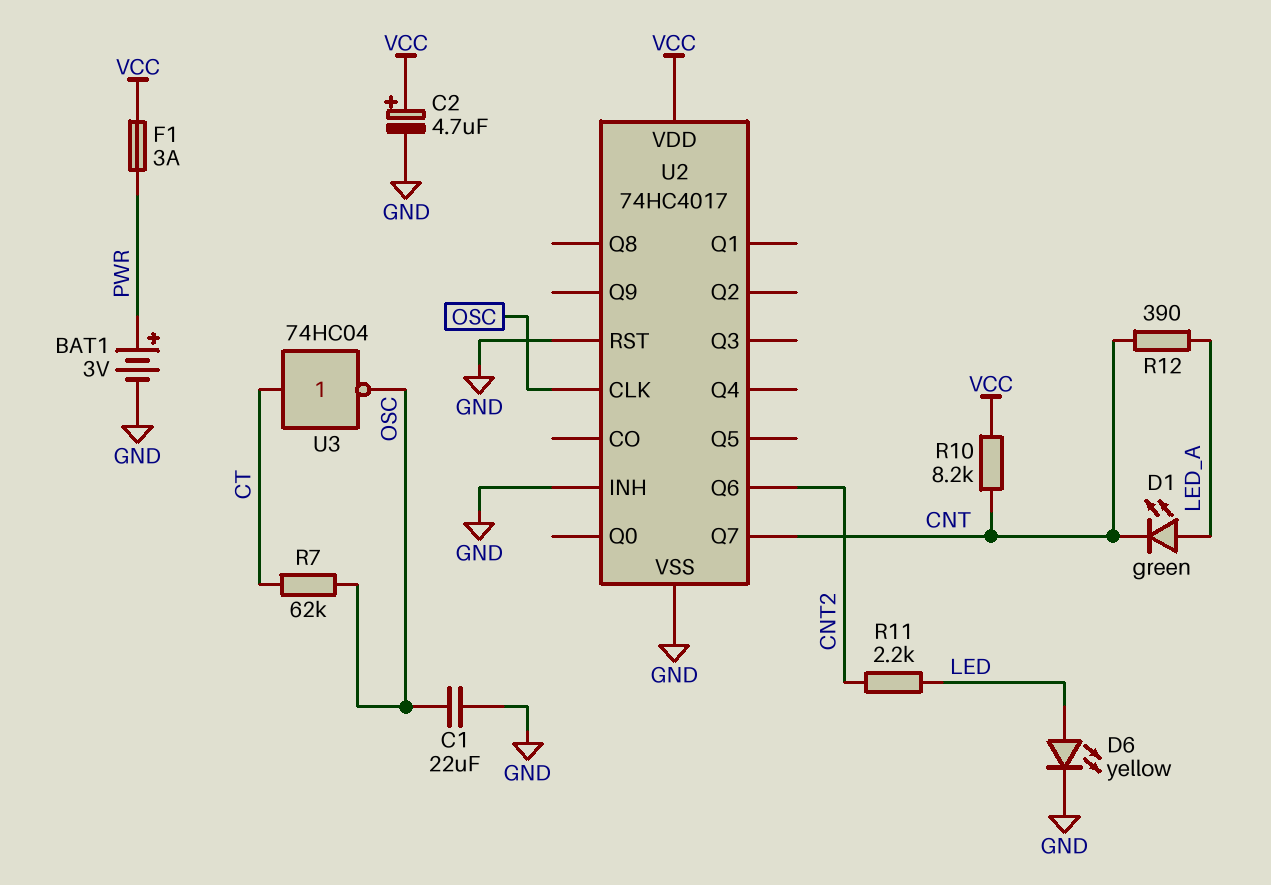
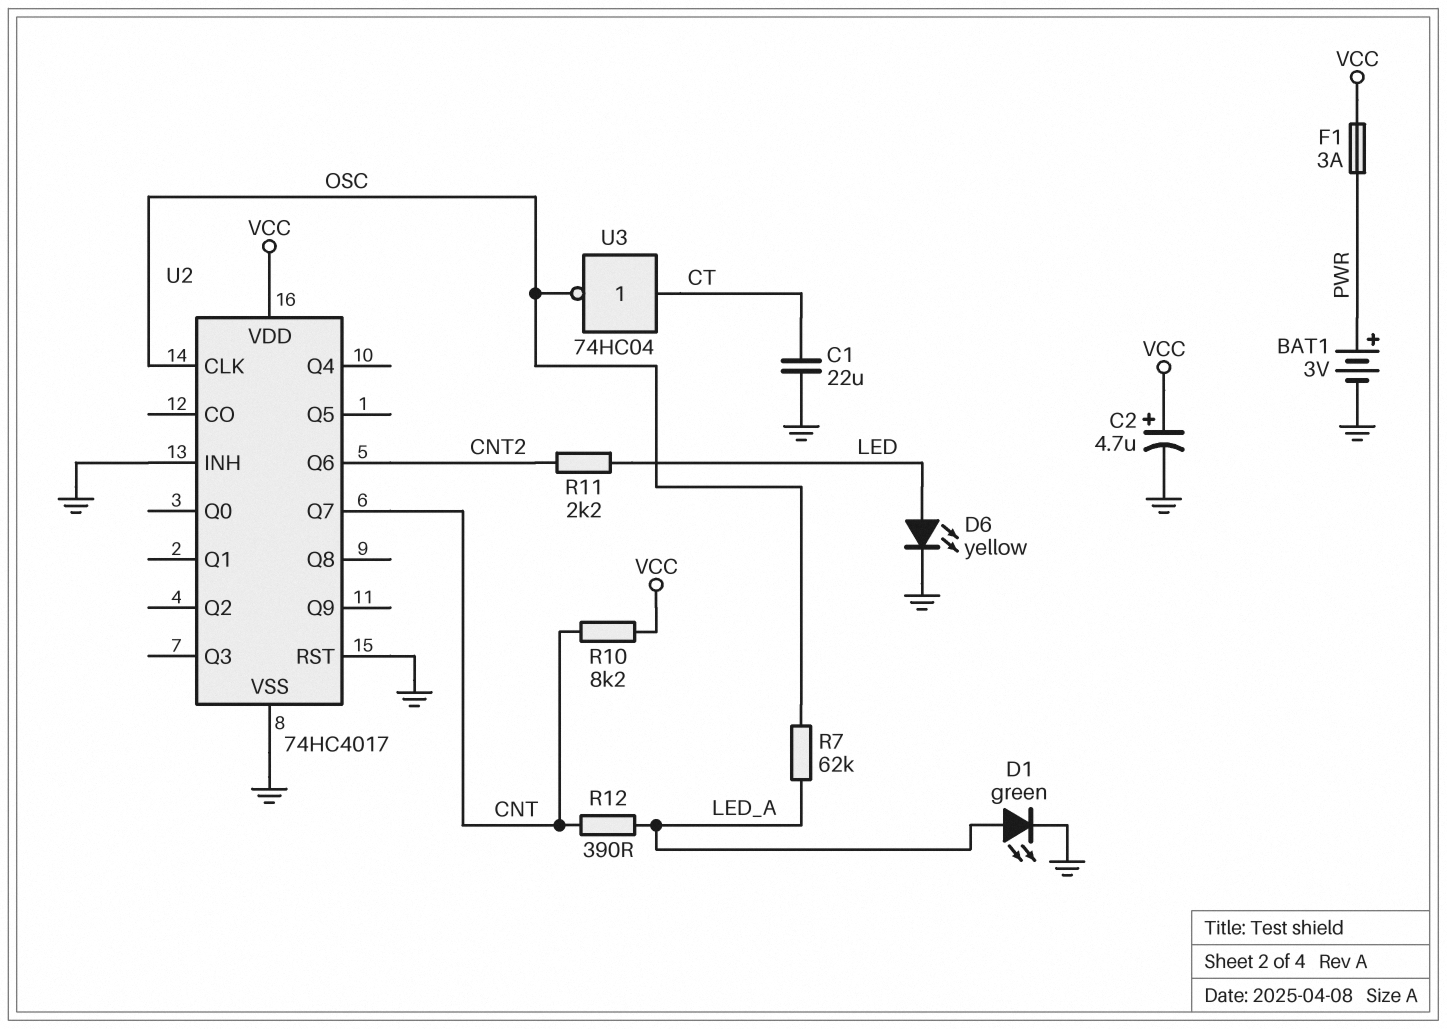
C1: 22uF (GND, OSC) -> 22uF (CT, GND)
D1: LED green (A LED_A, K CNT) -> LED green (A LED_A, K GND)
R7: 62k (CT, OSC) -> 62k (LED_A, OSC)

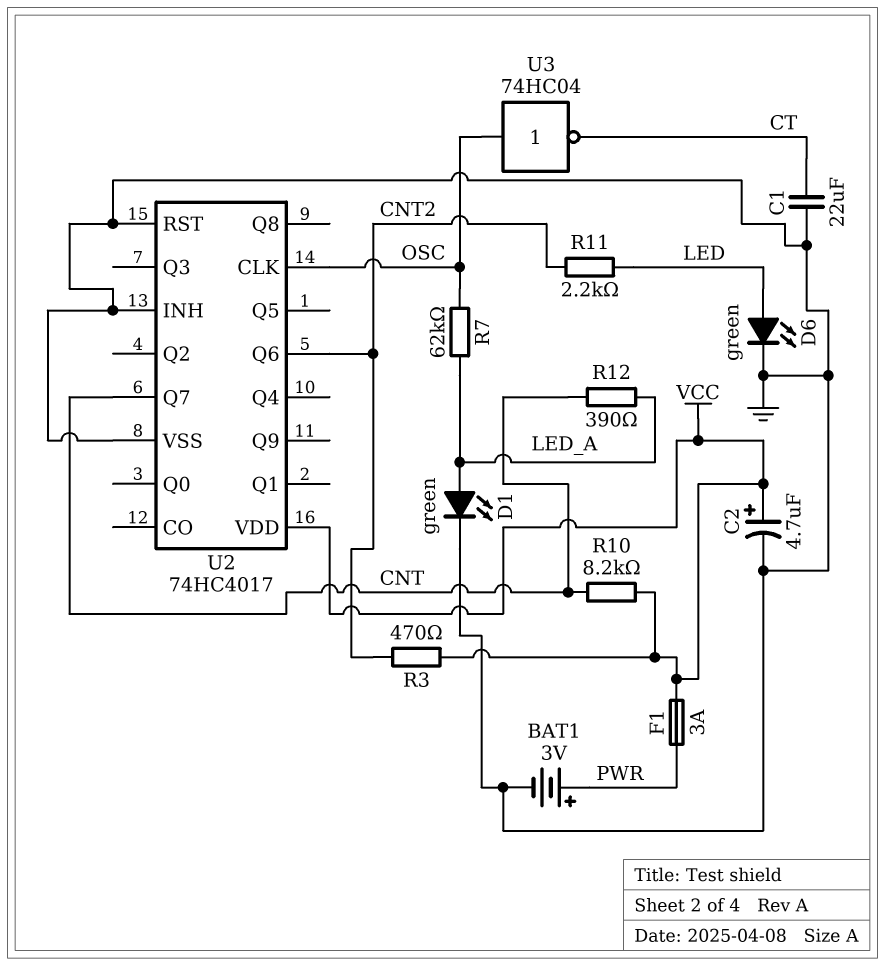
D6: LED yellow (A LED, K GND) -> LED green (A LED, K GND)
R3: none -> 470 (CNT2, VCC)
U3: NOT 74HC04 (in CT, out OSC) -> NOT 74HC04 (in OSC, out CT)

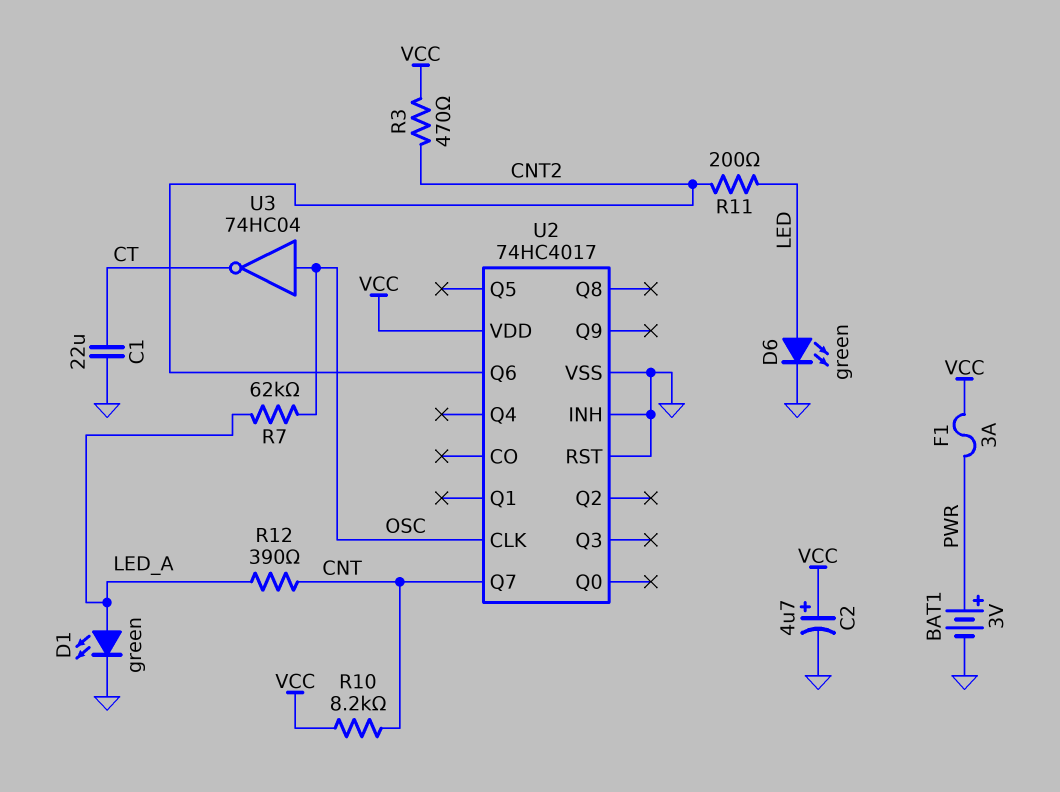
R11: 2.2k (CNT2, LED) -> 200 (CNT2, LED)

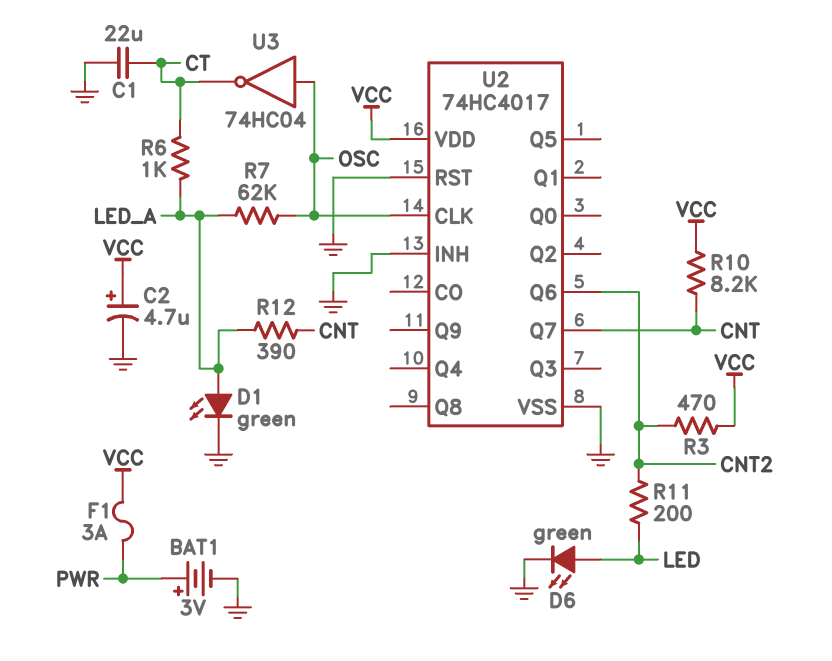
R6: none -> 1k (CT, LED_A)

